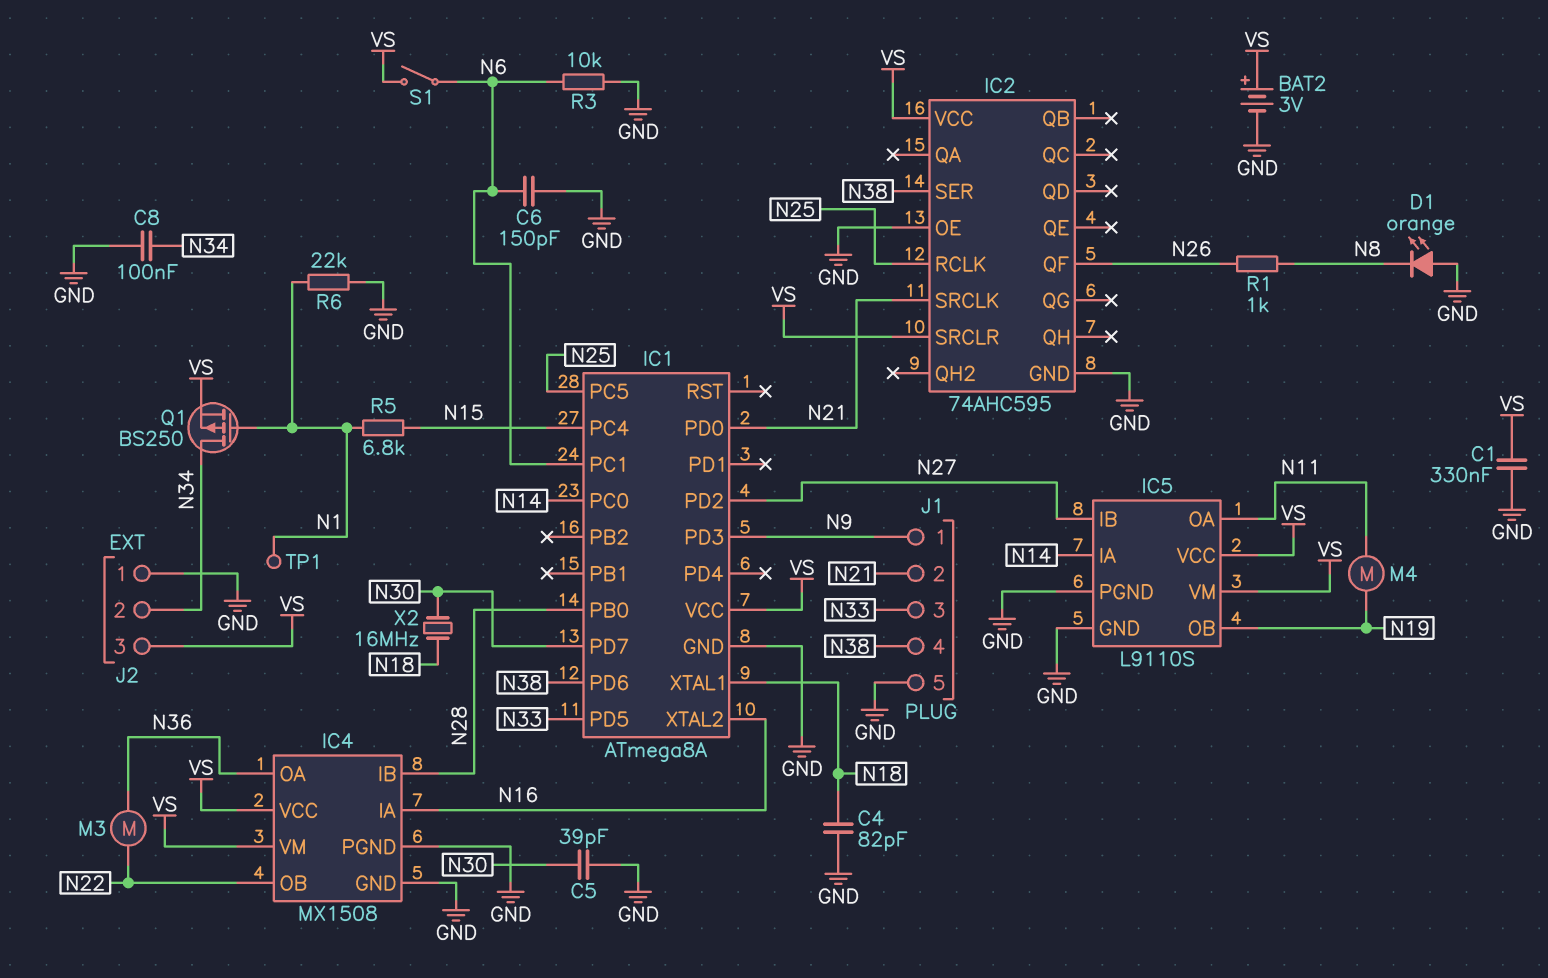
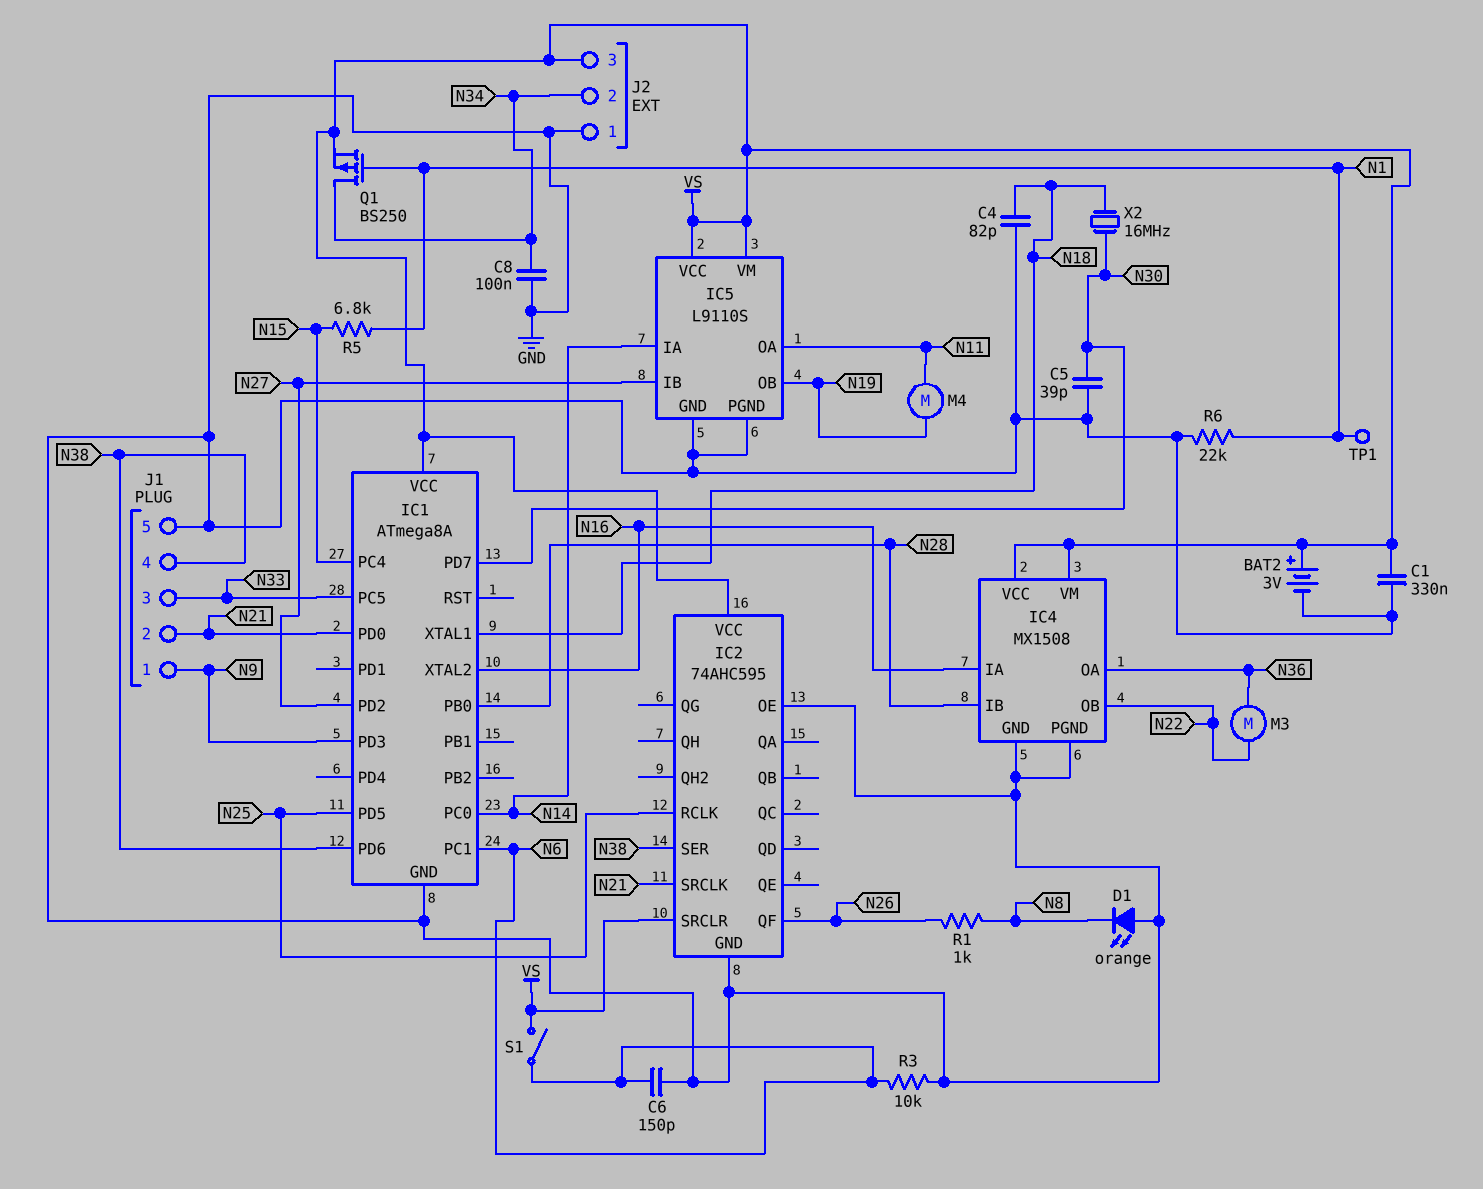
IC1 pin PC5: N25 -> N33
IC1 pin PD5: N33 -> N25

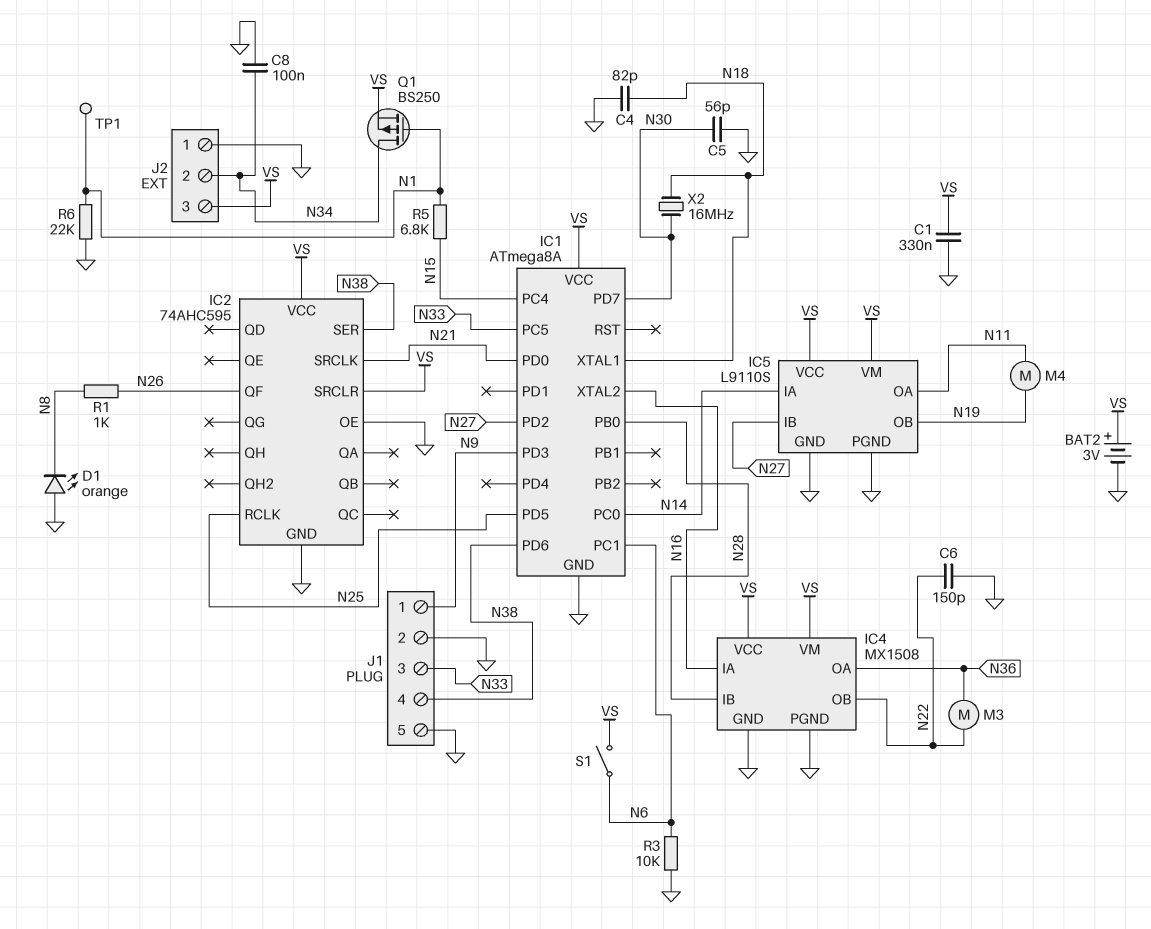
C5: 39pF (GND, N30) -> 56pF (GND, N30)
C6: 150pF (GND, N6) -> 150pF (GND, N22)
J1 pin 2: N21 -> GND

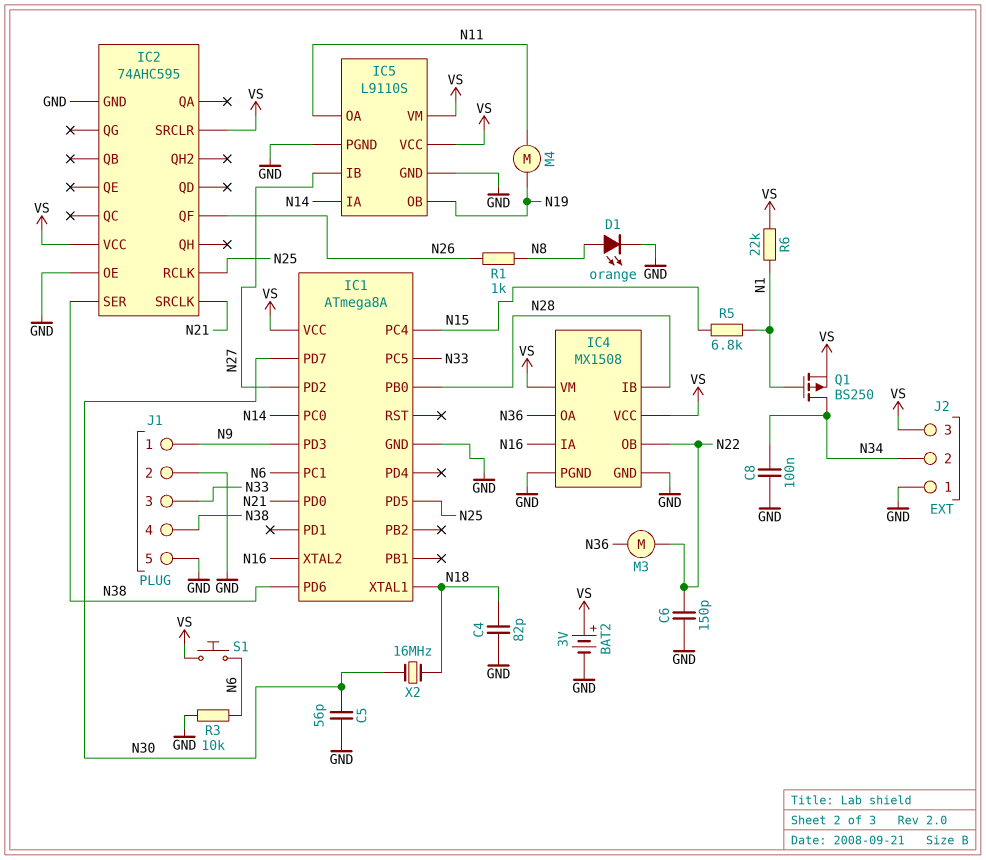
C1: 330nF (GND, VS) -> none
D1: LED orange (A GND, K N8) -> LED orange (A N8, K GND)
R6: 22k (GND, N1) -> 22k (N1, VS)
S1: switch (N6, VS) -> button (N6, VS)
TP1: test point (N1) -> none

